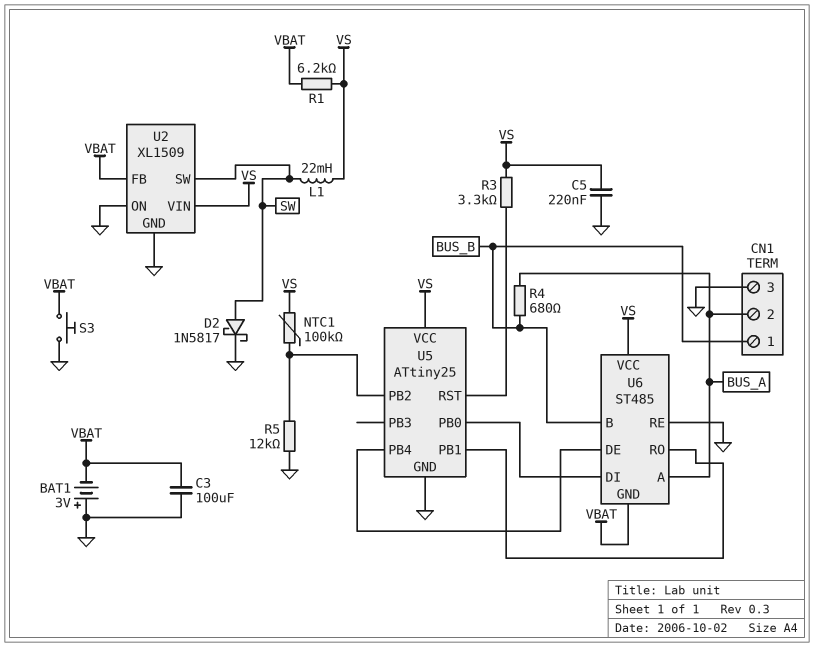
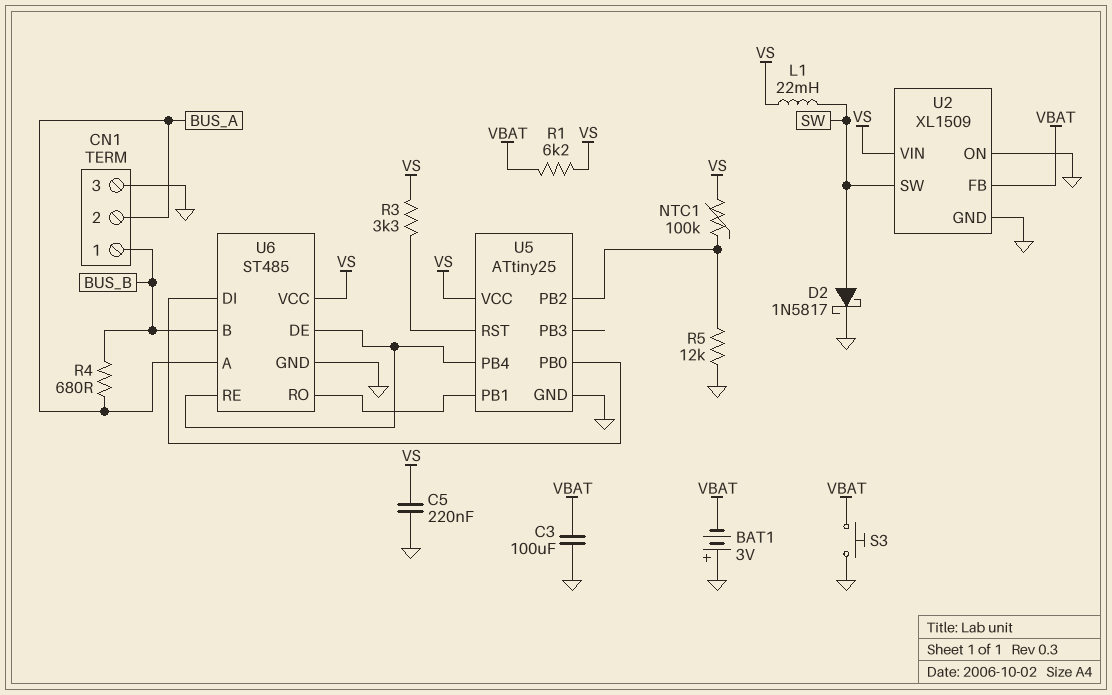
U6 pin GND: VBAT -> GND
U6 pin RE: GND -> U5/PB4

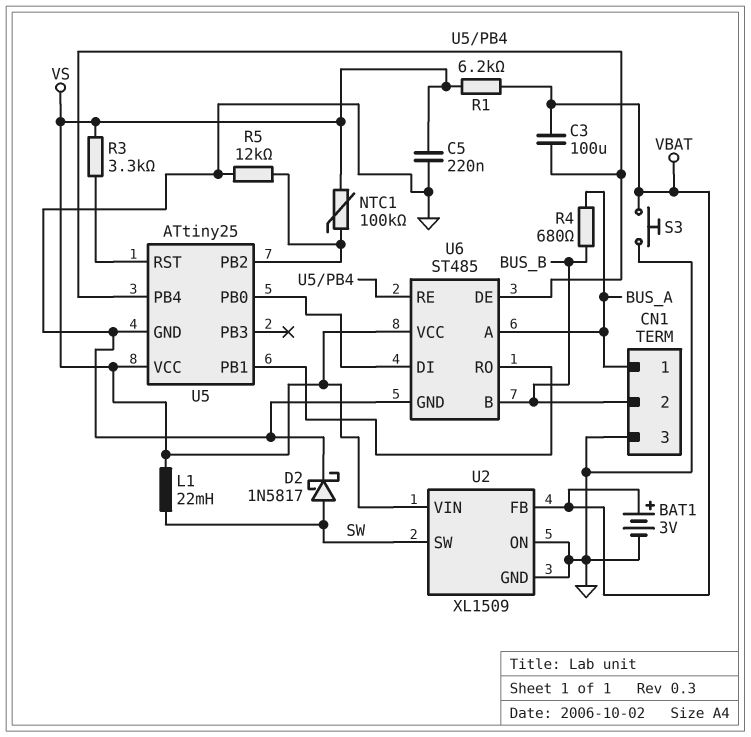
BAT1: 3V (plus GND, minus VBAT) -> 3V (plus VBAT, minus GND)
C3: 100uF (GND, VBAT) -> 100uF (U5/PB4, VBAT)
CN1 pin 1: BUS_B -> BUS_A
CN1 pin 2: BUS_A -> BUS_B

